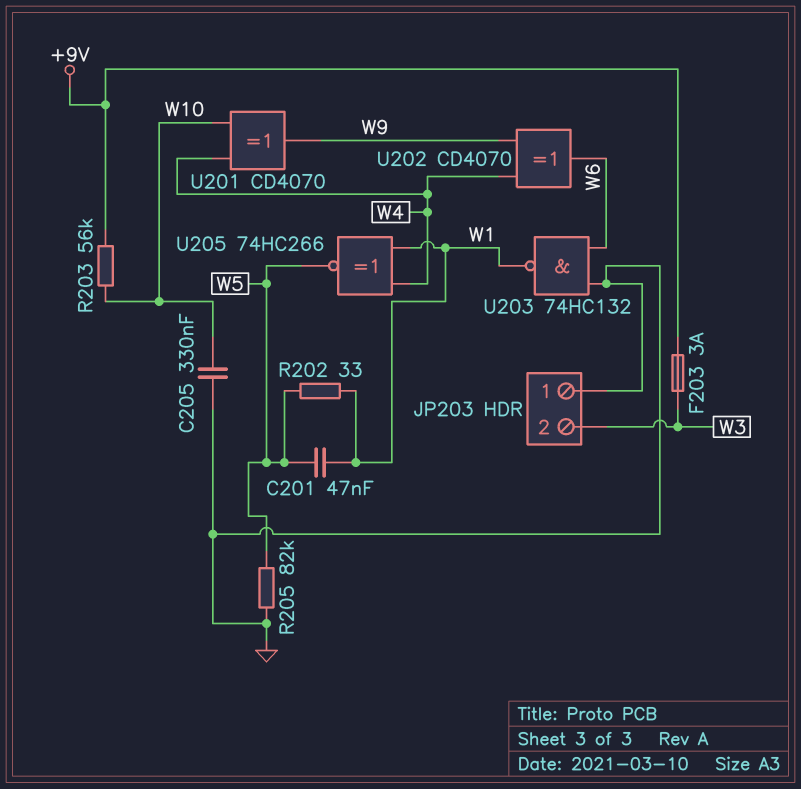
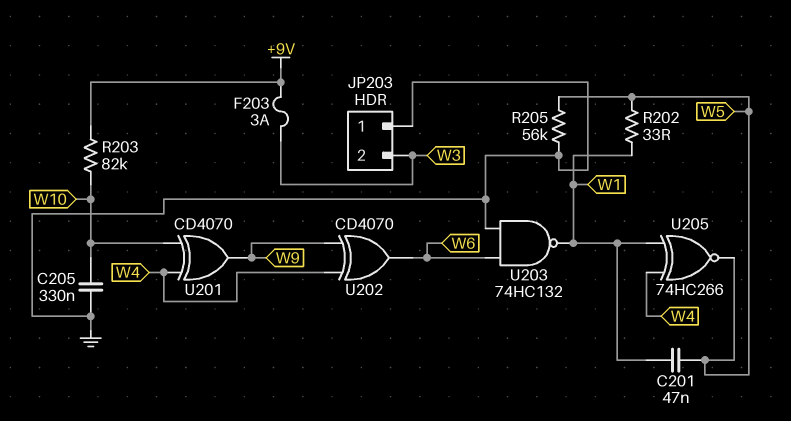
R203: 56k (+9V, W10) -> 82k (+9V, W10)
R205: 82k (GND, W5) -> 56k (GND, W5)

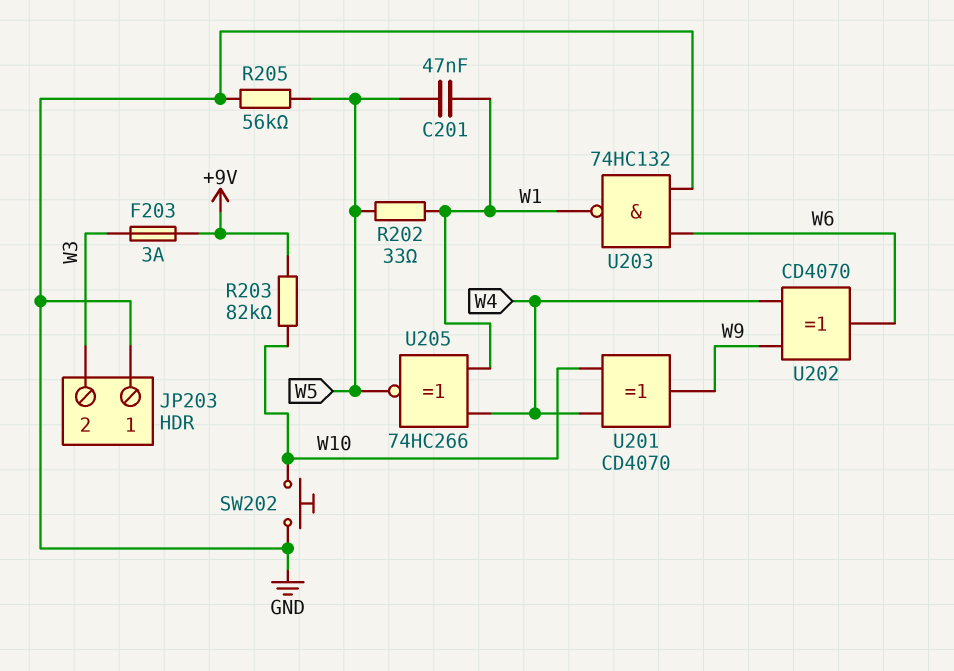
C205: 330nF (GND, W10) -> none
SW202: none -> button (GND, W10)

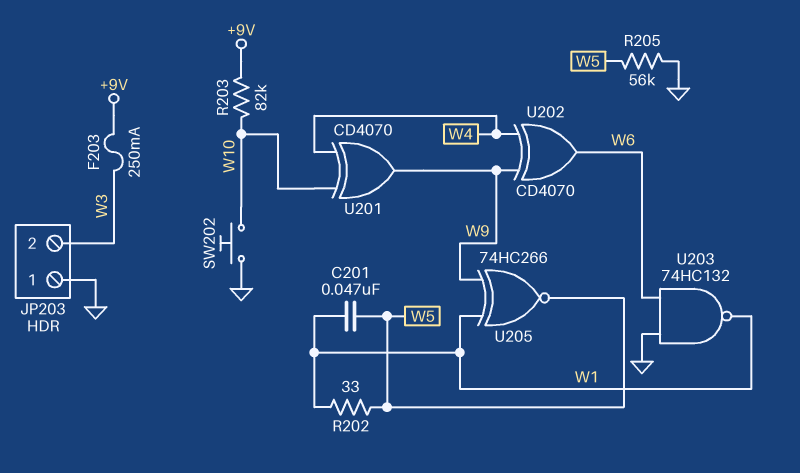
F203: 3A (+9V, W3) -> 250mA (+9V, W3)
U205: XNOR 74HC266 (in W1, in W4, out W5) -> XNOR 74HC266 (in W1, in W9, out W5)

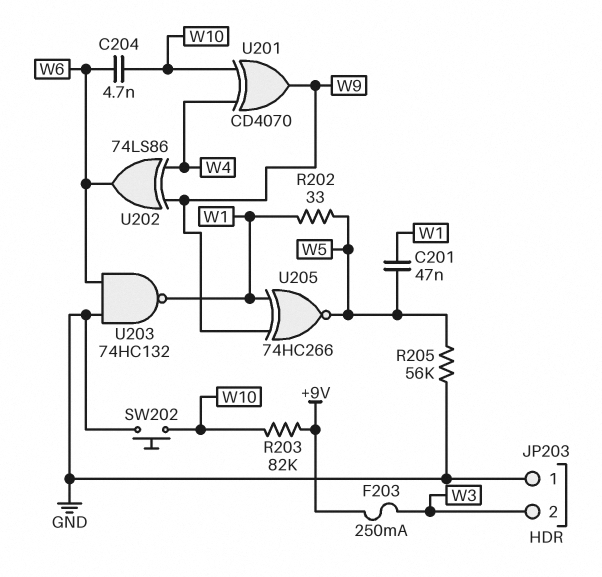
C204: none -> 4.7nF (W6, W10)
U202: XOR CD4070 (in W4, in W9, out W6) -> XOR 74LS86 (in W4, in W9, out W6)

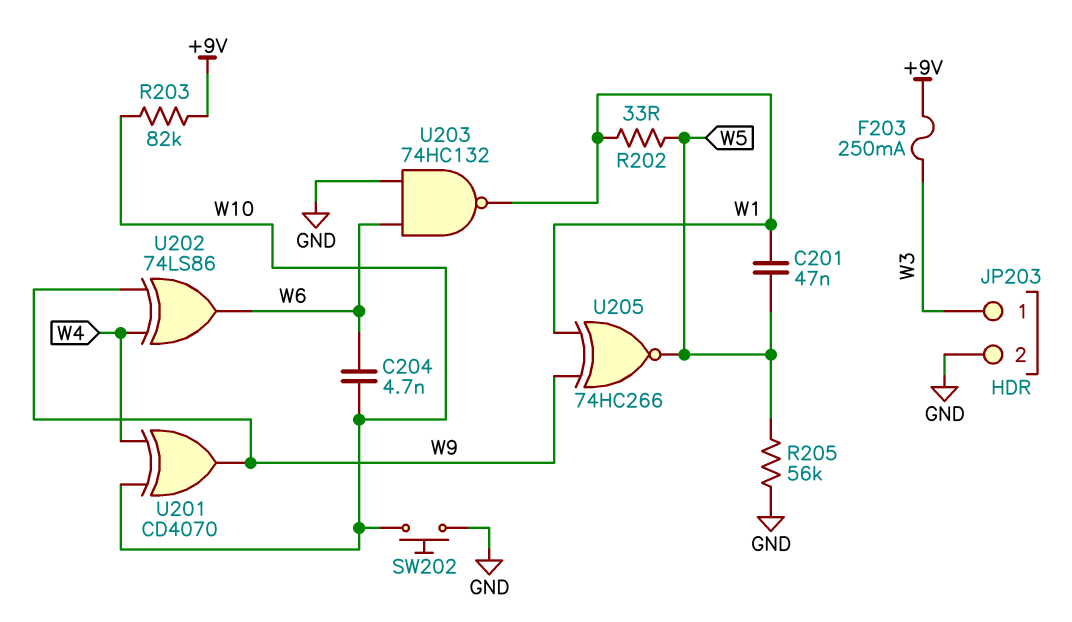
JP203 pin 1: GND -> W3
JP203 pin 2: W3 -> GND

